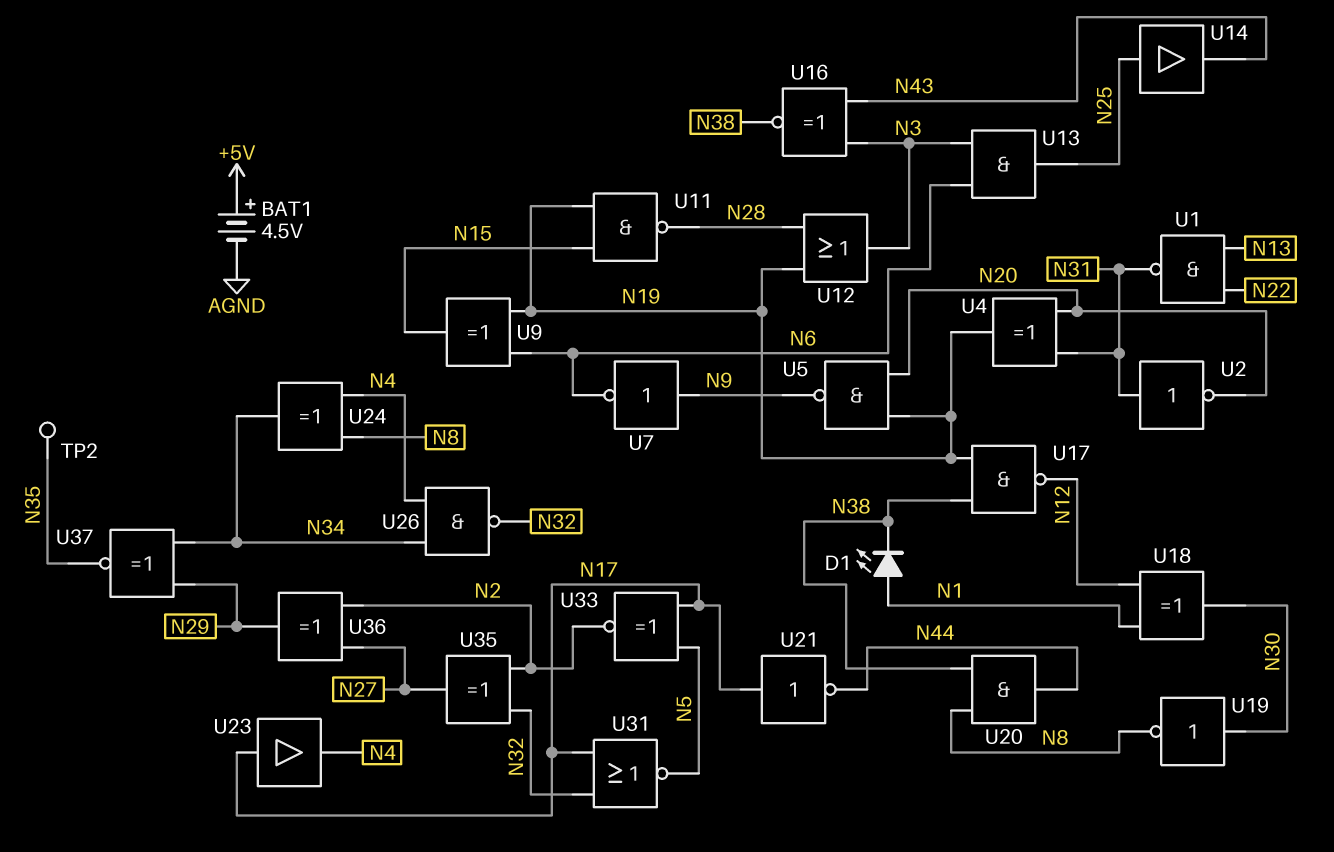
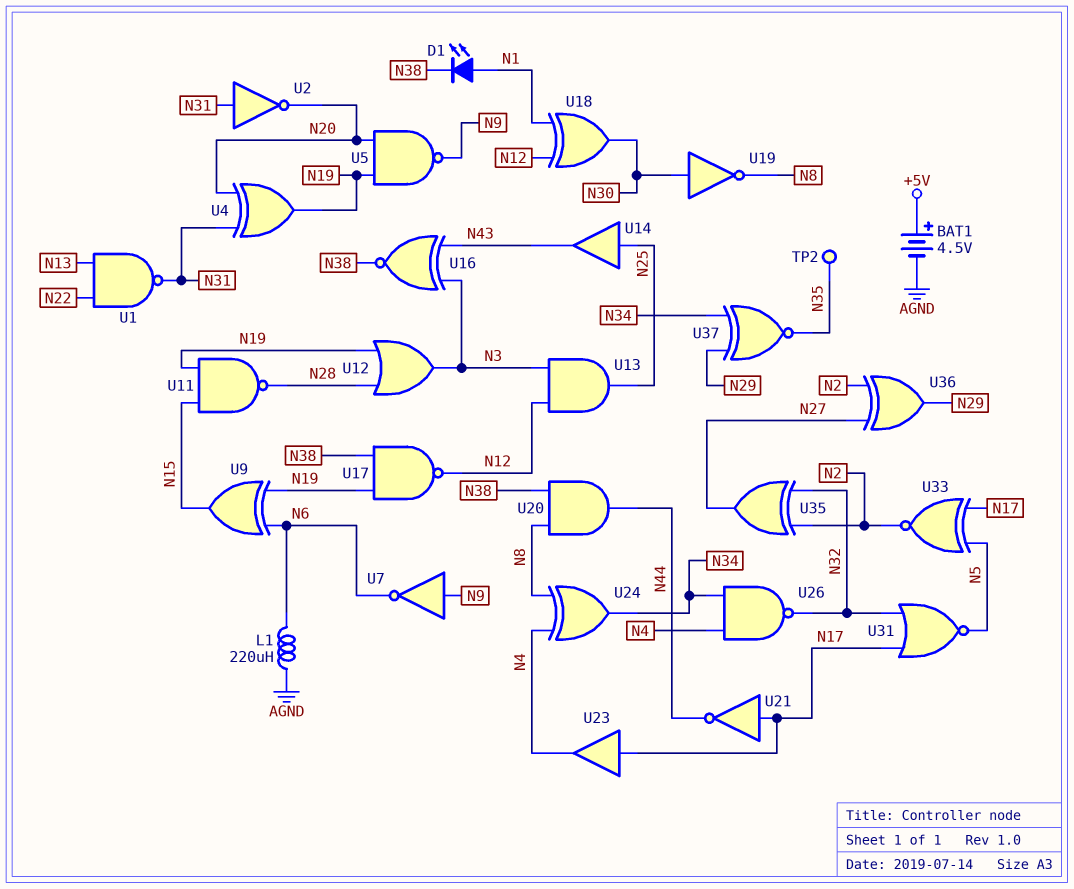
L1: none -> 220uH (AGND, N6)
U13: AND (in N3, in N6, out N25) -> AND (in N3, in N12, out N25)

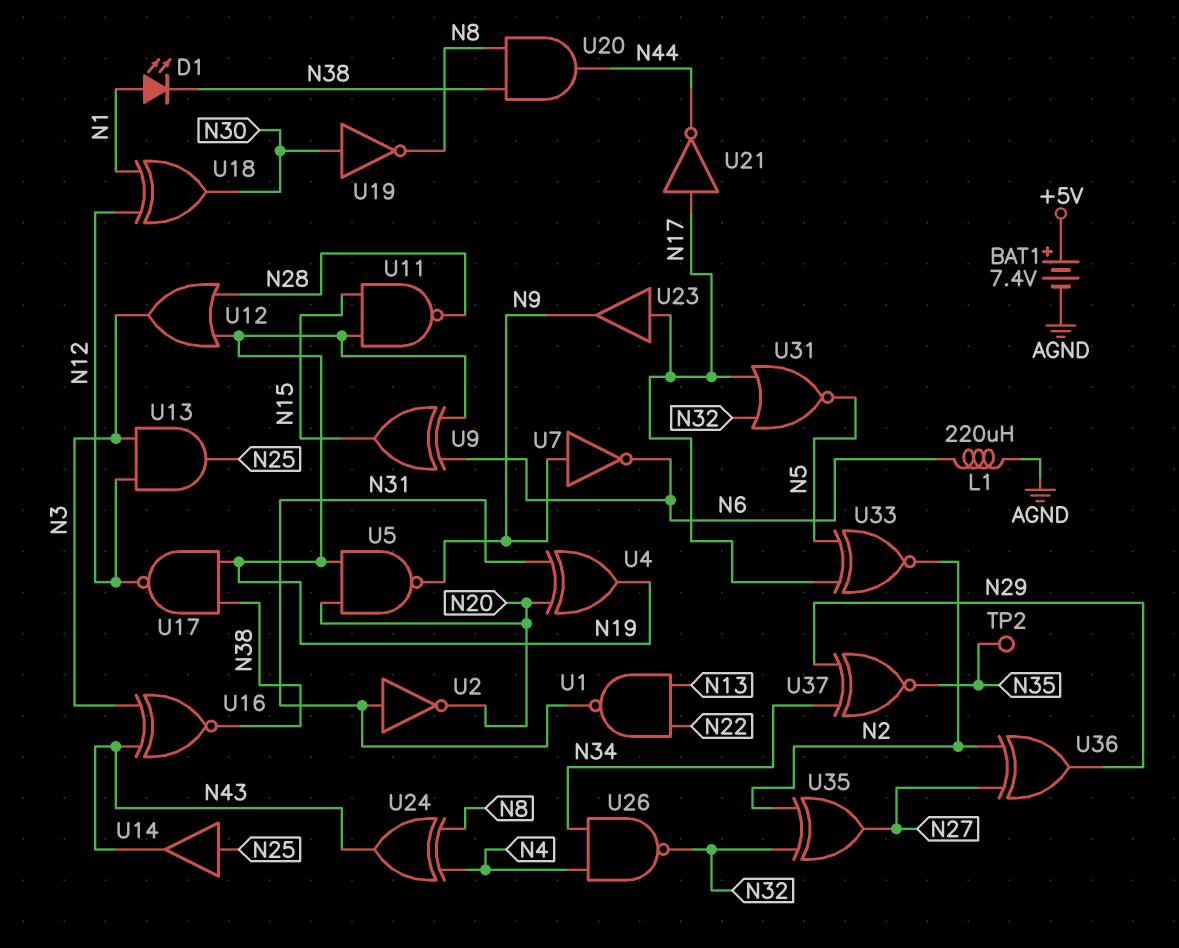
BAT1: 4.5V (plus +5V, minus AGND) -> 7.4V (plus +5V, minus AGND)
U23: buffer (in N17, out N4) -> buffer (in N17, out N9)
U24: XOR (in N4, in N8, out N34) -> XOR (in N4, in N8, out N43)

